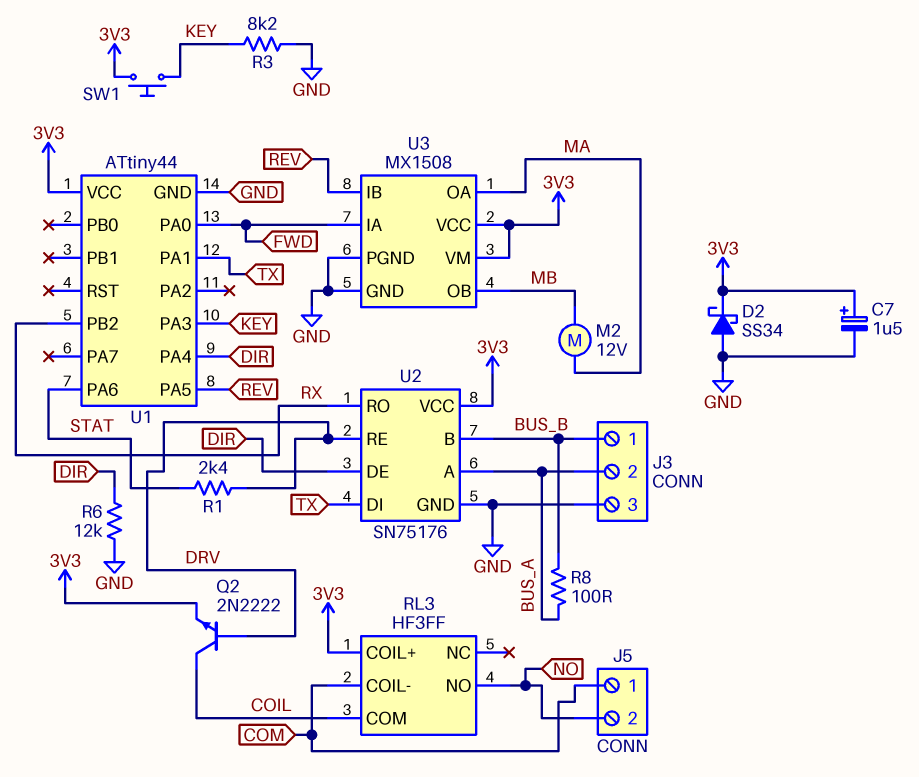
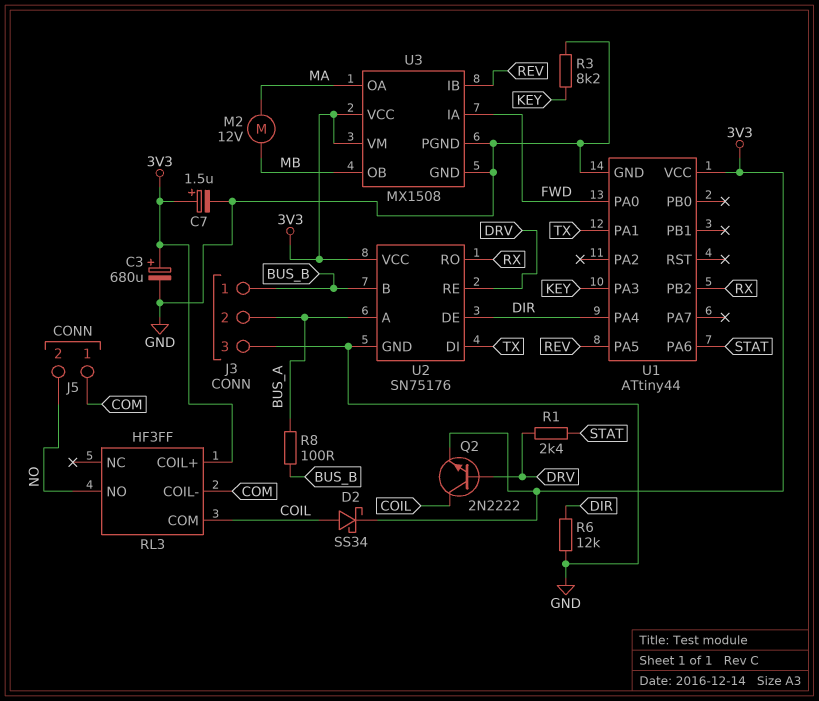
C3: none -> 680uF (plus 3V3, minus GND)
D2: schottky SS34 (A GND, K 3V3) -> schottky SS34 (A COIL, K 3V3)
SW1: button (3V3, KEY) -> none

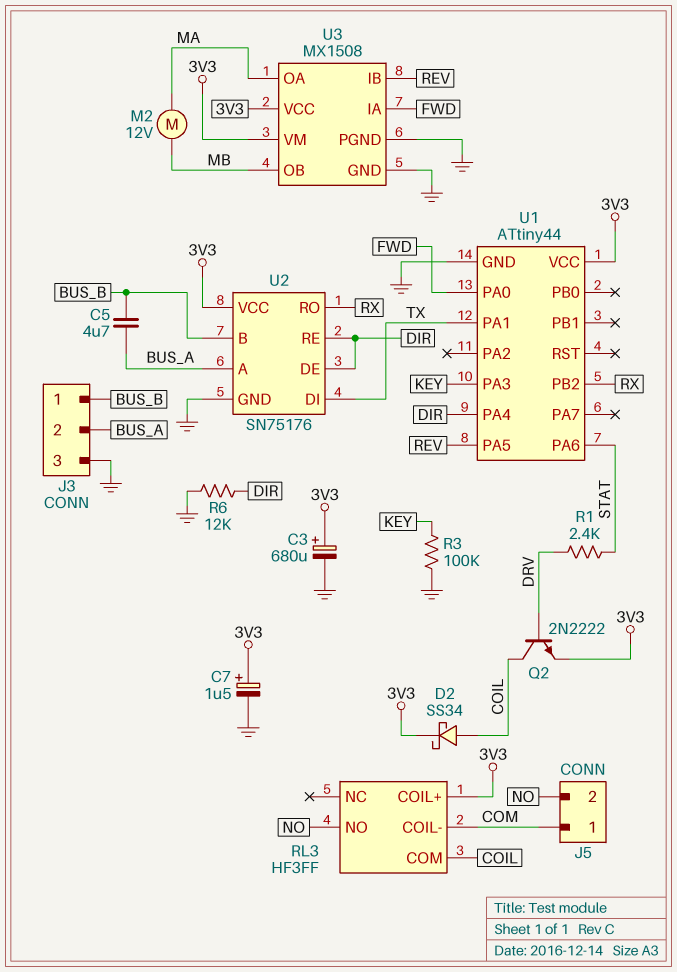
C5: none -> 4.7uF (BUS_A, BUS_B)
R3: 8.2k (GND, KEY) -> 100k (GND, KEY)
R8: 100 (BUS_A, BUS_B) -> none
U2 pin RE: DRV -> DIR

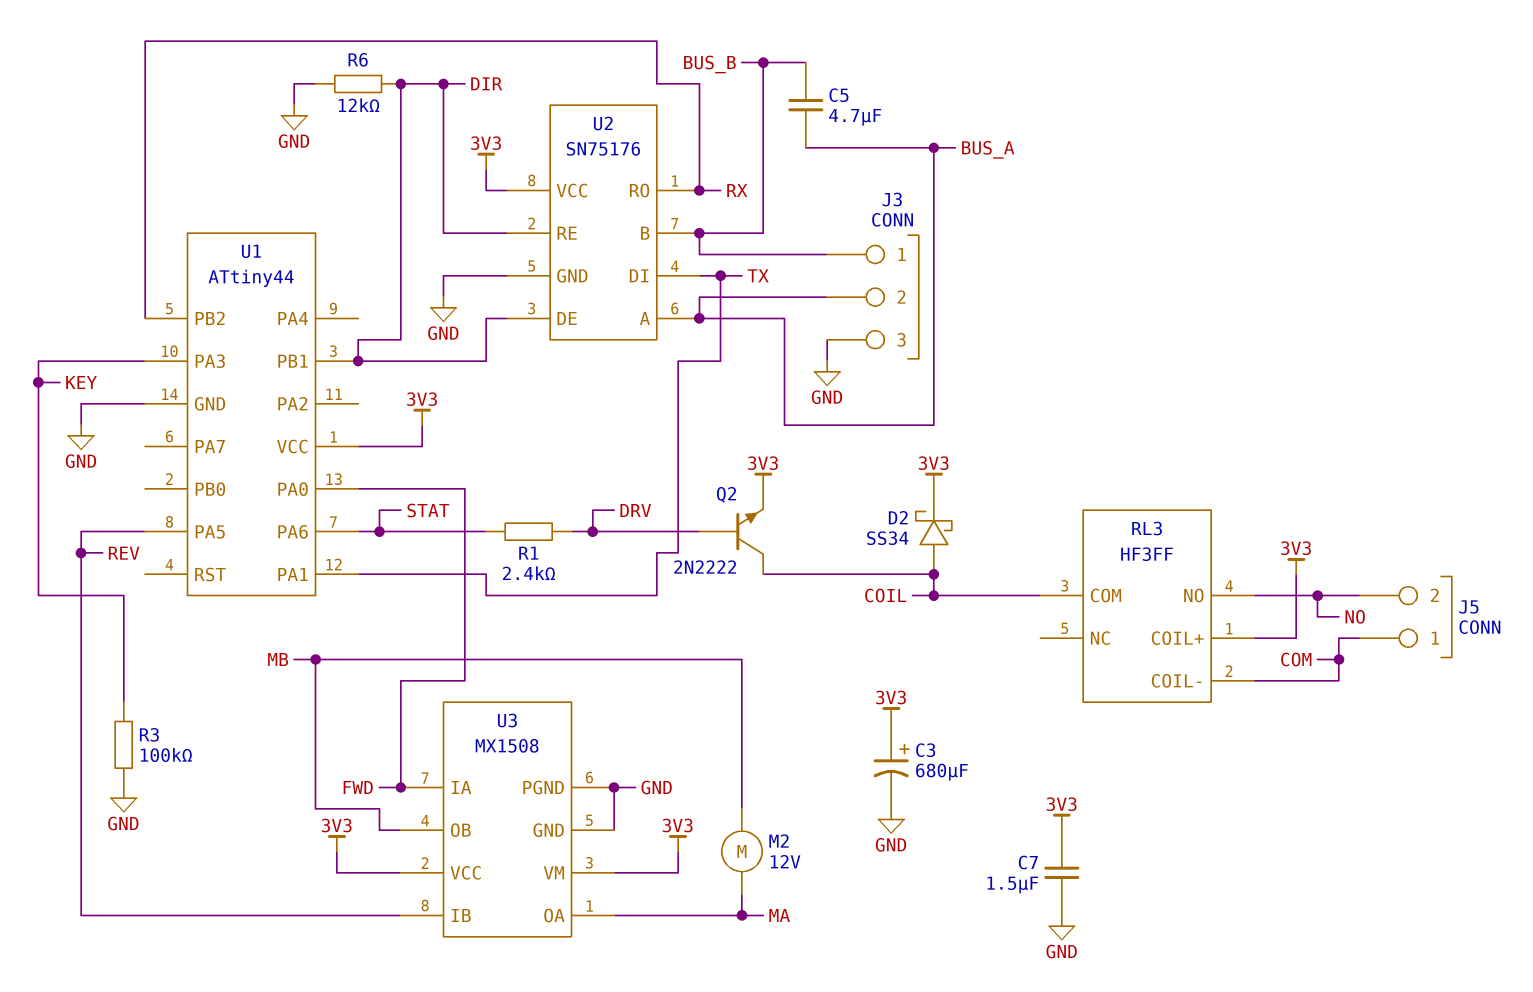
C7: 1.5uF (plus 3V3, minus GND) -> 1.5uF (3V3, GND)
U1 pin PA4: DIR -> none
U1 pin PB1: none -> DIR

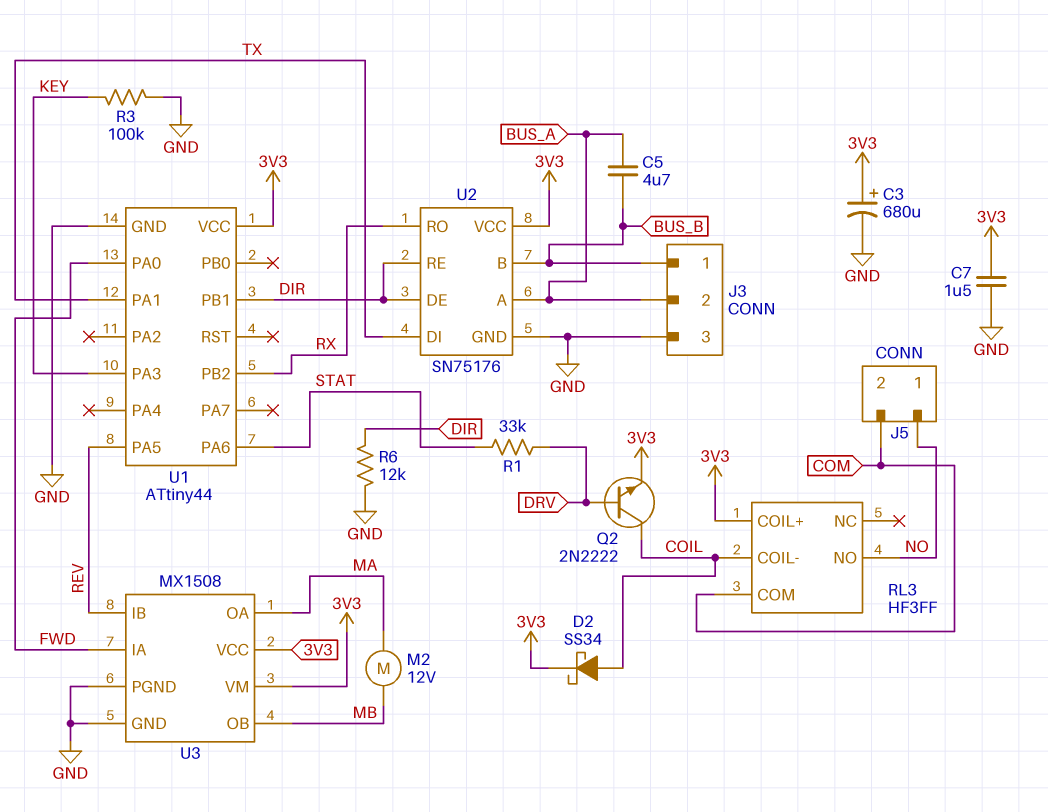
J5 pin 1: COM -> NO
J5 pin 2: NO -> COM
R1: 2.4k (DRV, STAT) -> 33k (DRV, STAT)
RL3 pin COIL-: COM -> COIL
RL3 pin COM: COIL -> COM

